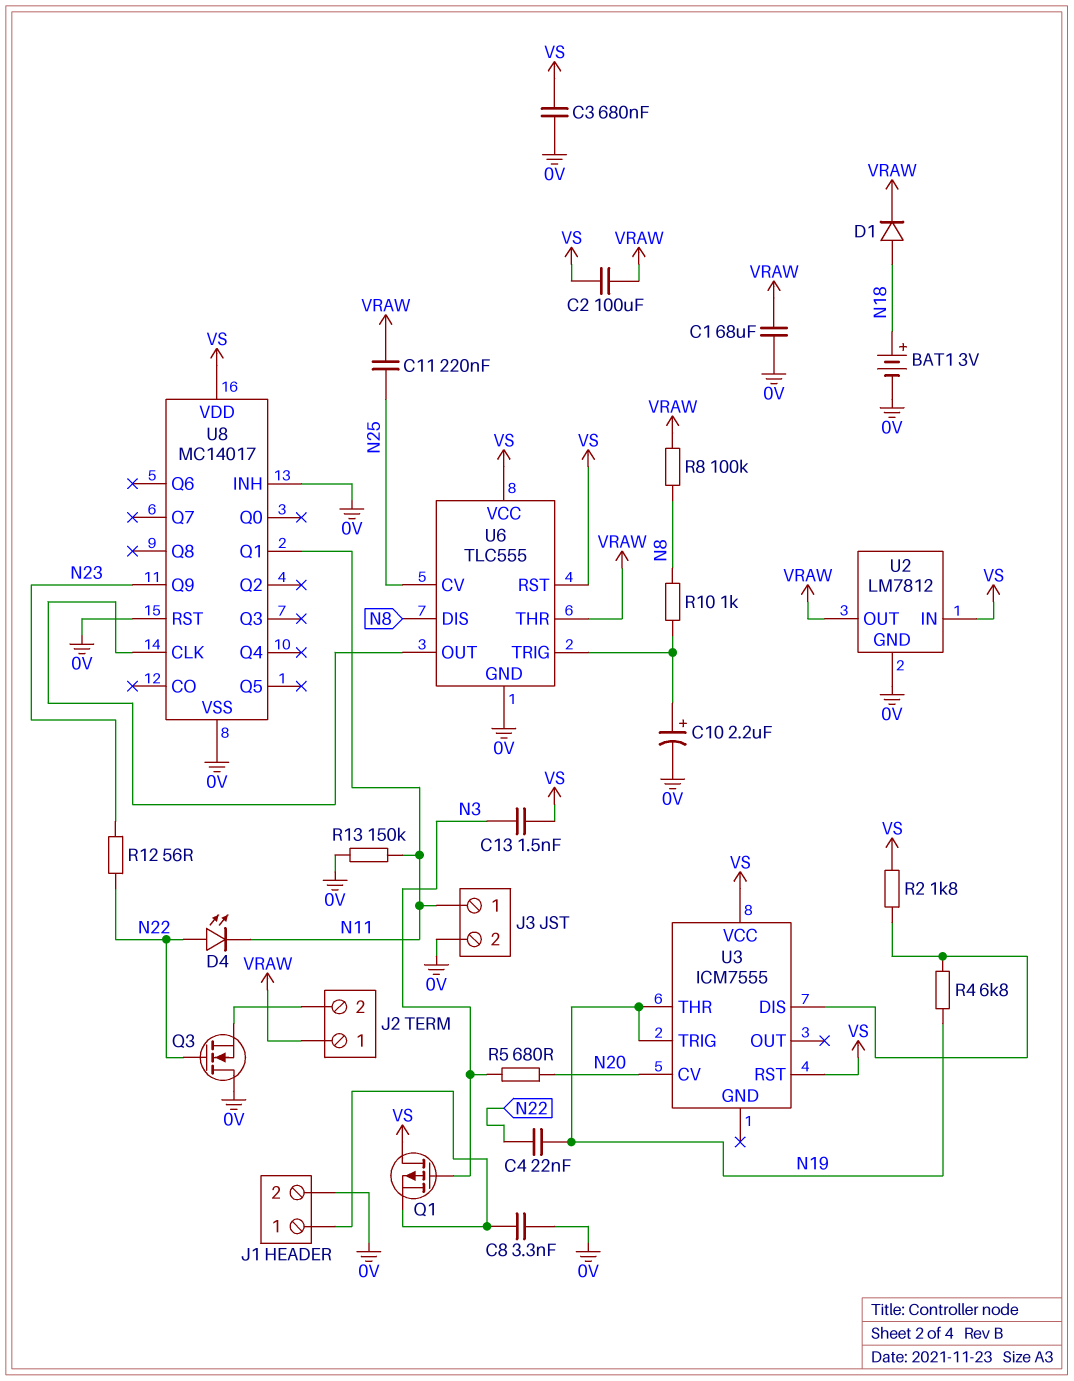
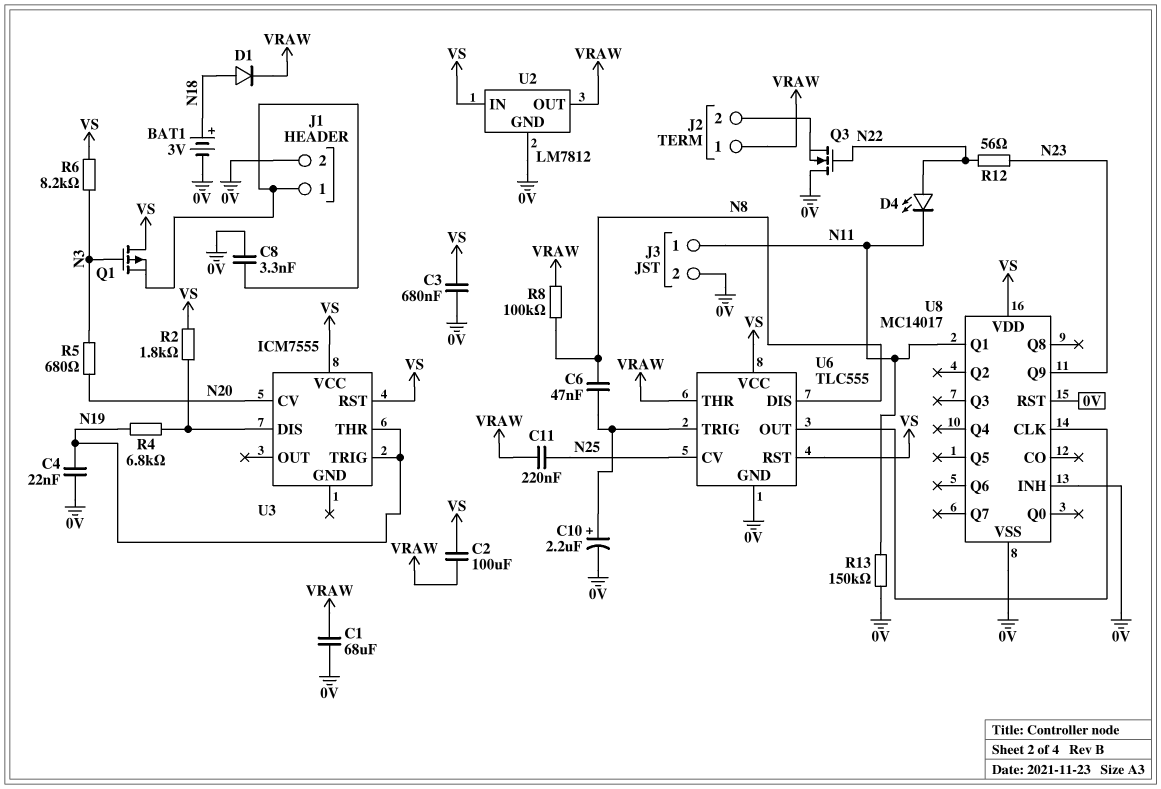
C4: 22nF (N19, N22) -> 22nF (0V, N19)
C6: none -> 47nF (N8, U6/TRIG)
C13: 1.5nF (N3, VS) -> none
R6: none -> 8.2k (N3, VS)
R10: 1k (N8, U6/TRIG) -> none

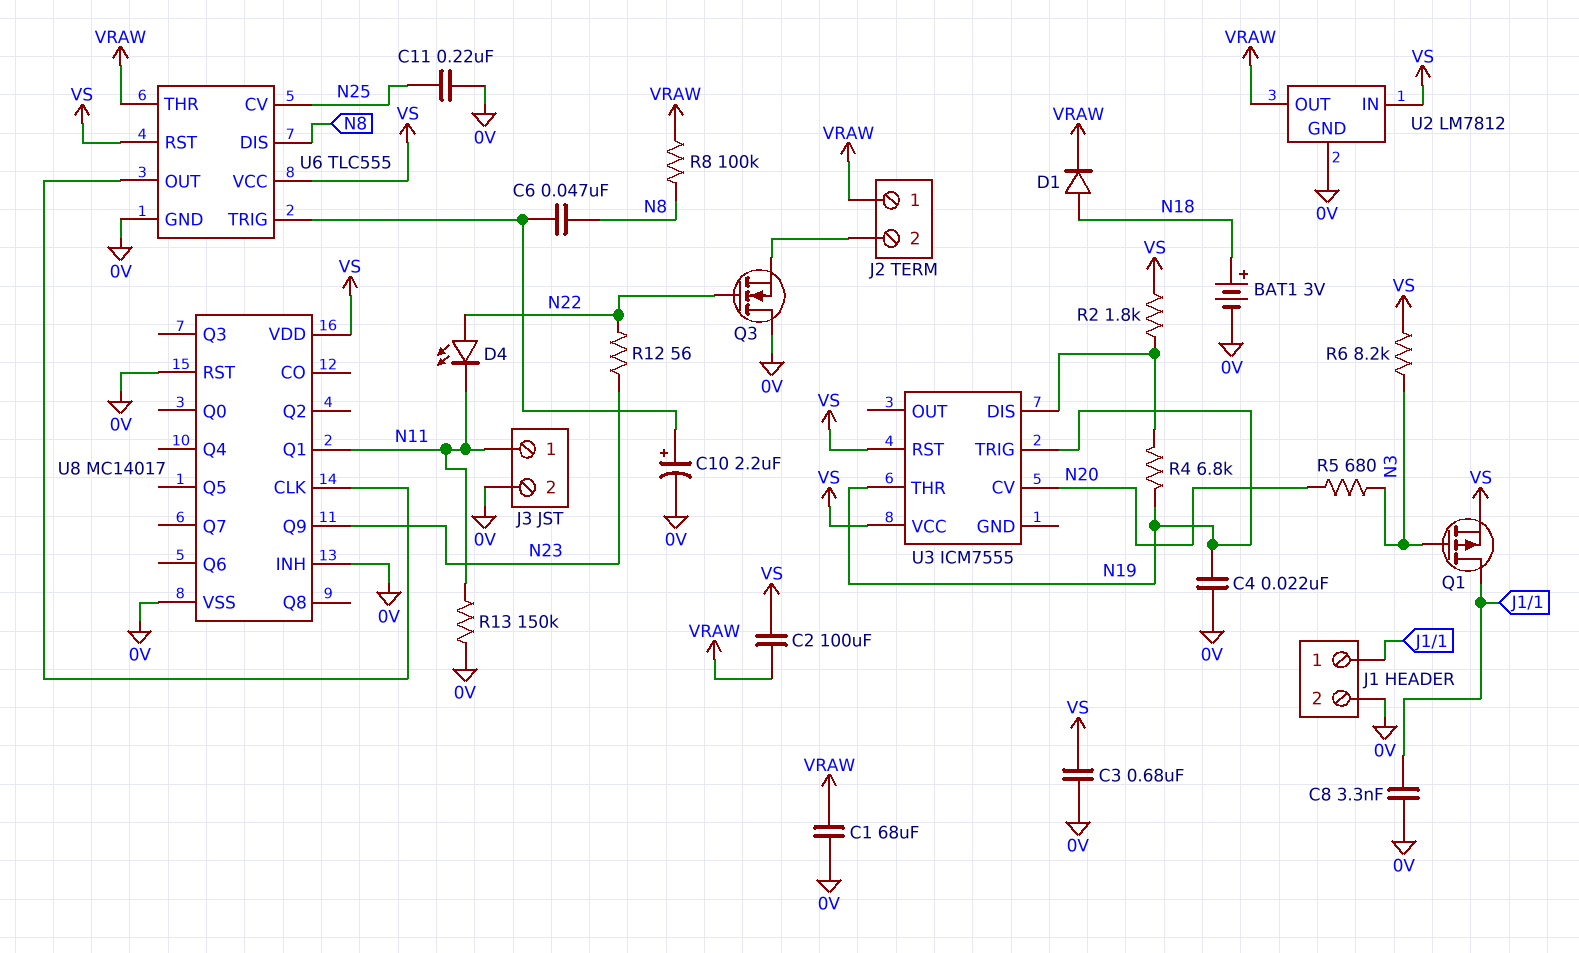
C11: 220nF (N25, VRAW) -> 220nF (0V, N25)
Q1: PMOS (G N3, D VS, S J1/1) -> PMOS (G N3, D J1/1, S VS)

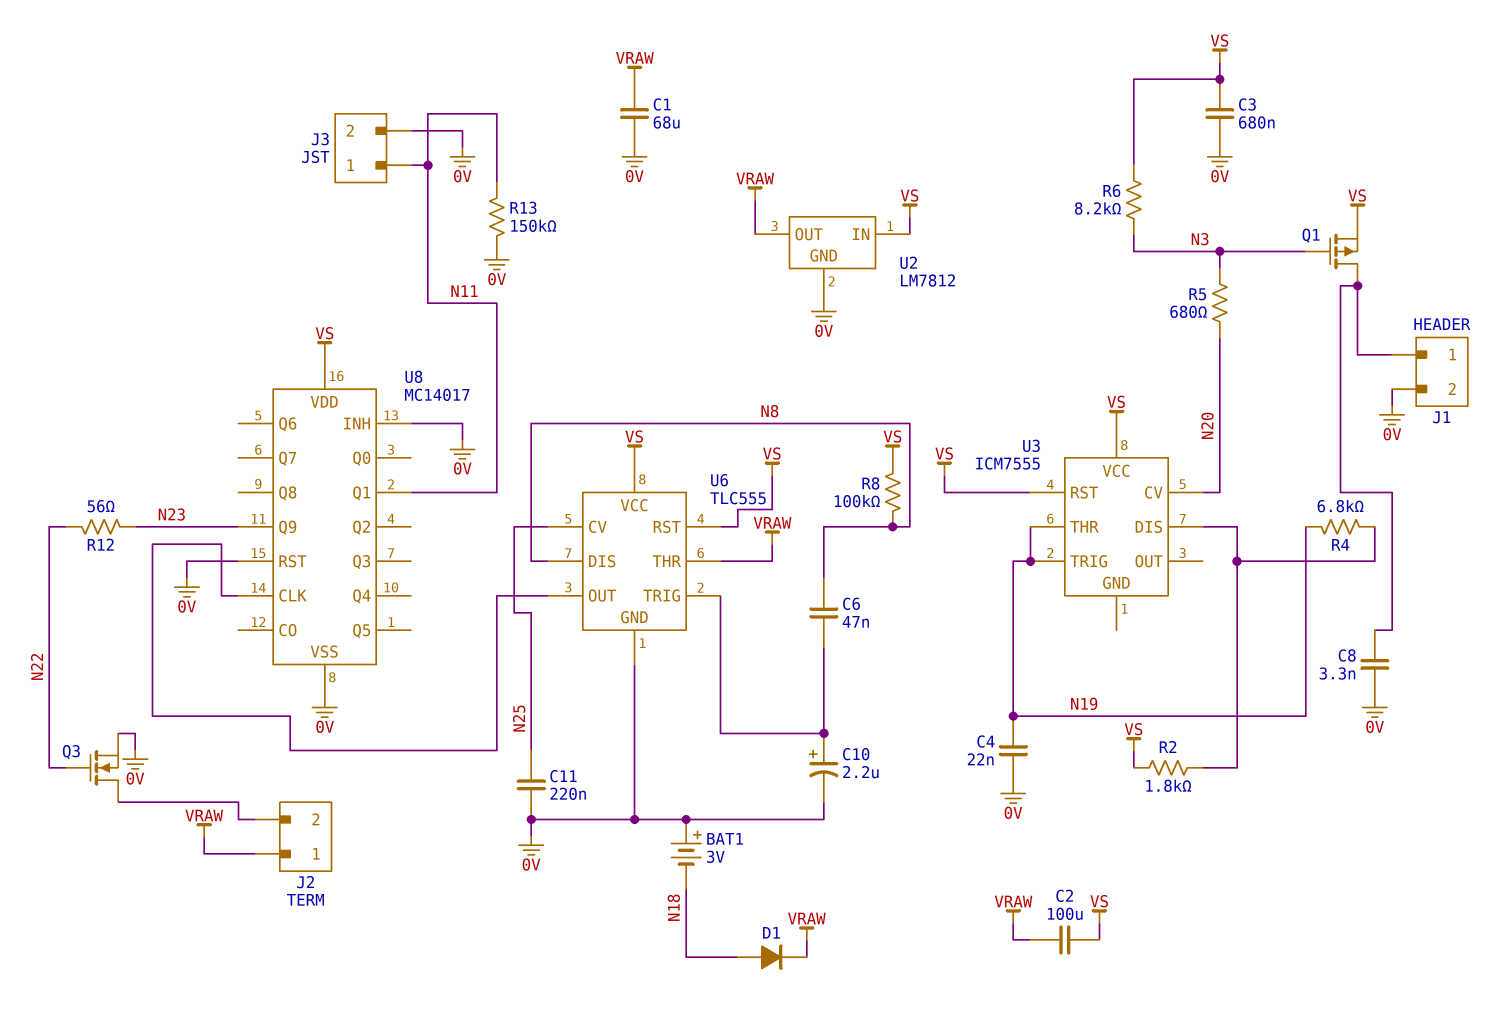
BAT1: 3V (plus N18, minus 0V) -> 3V (plus 0V, minus N18)
D4: LED (A N22, K N11) -> none
Q3: NMOS (G N22, D 0V, S J2/2) -> NMOS (G N22, D J2/2, S 0V)
R8: 100k (N8, VRAW) -> 100k (N8, VS)

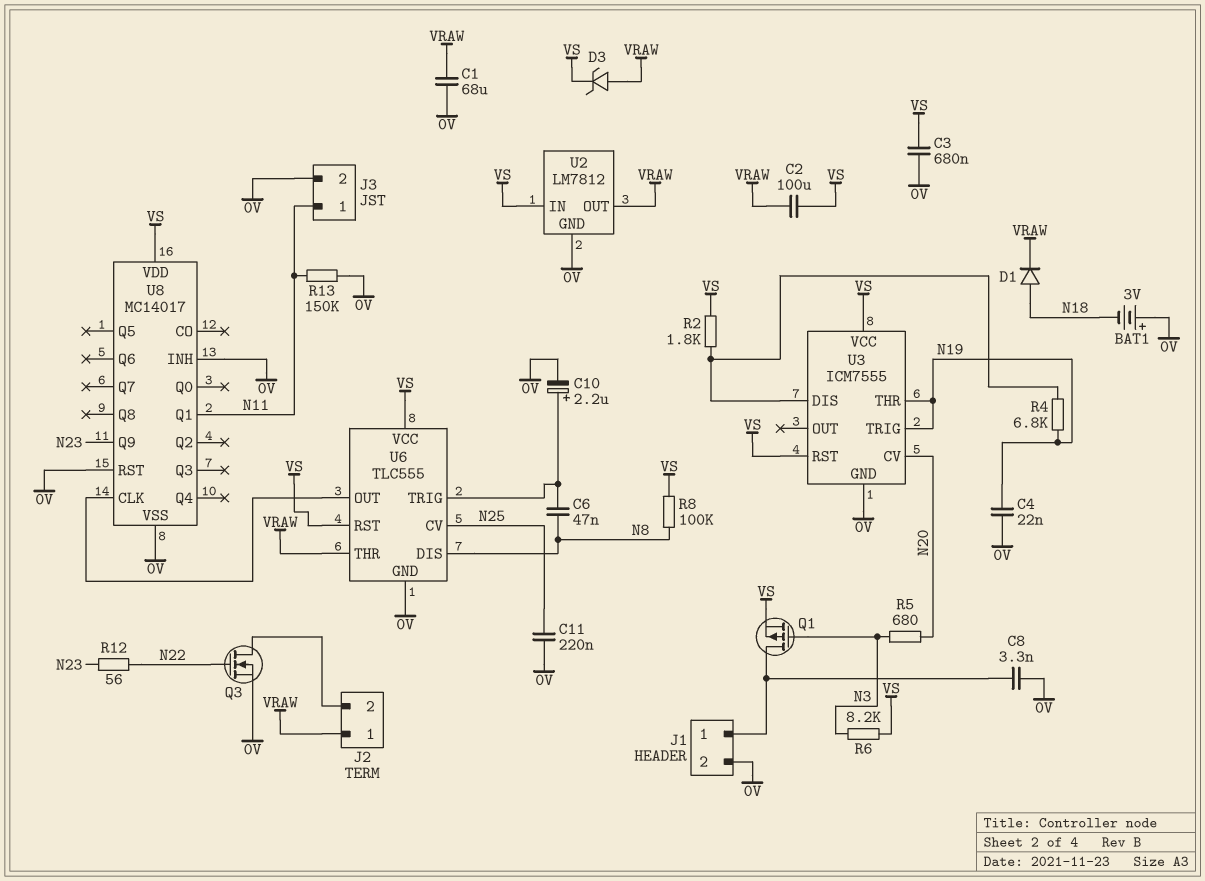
D3: none -> zener (A VRAW, K VS)
U3 pin GND: none -> 0V

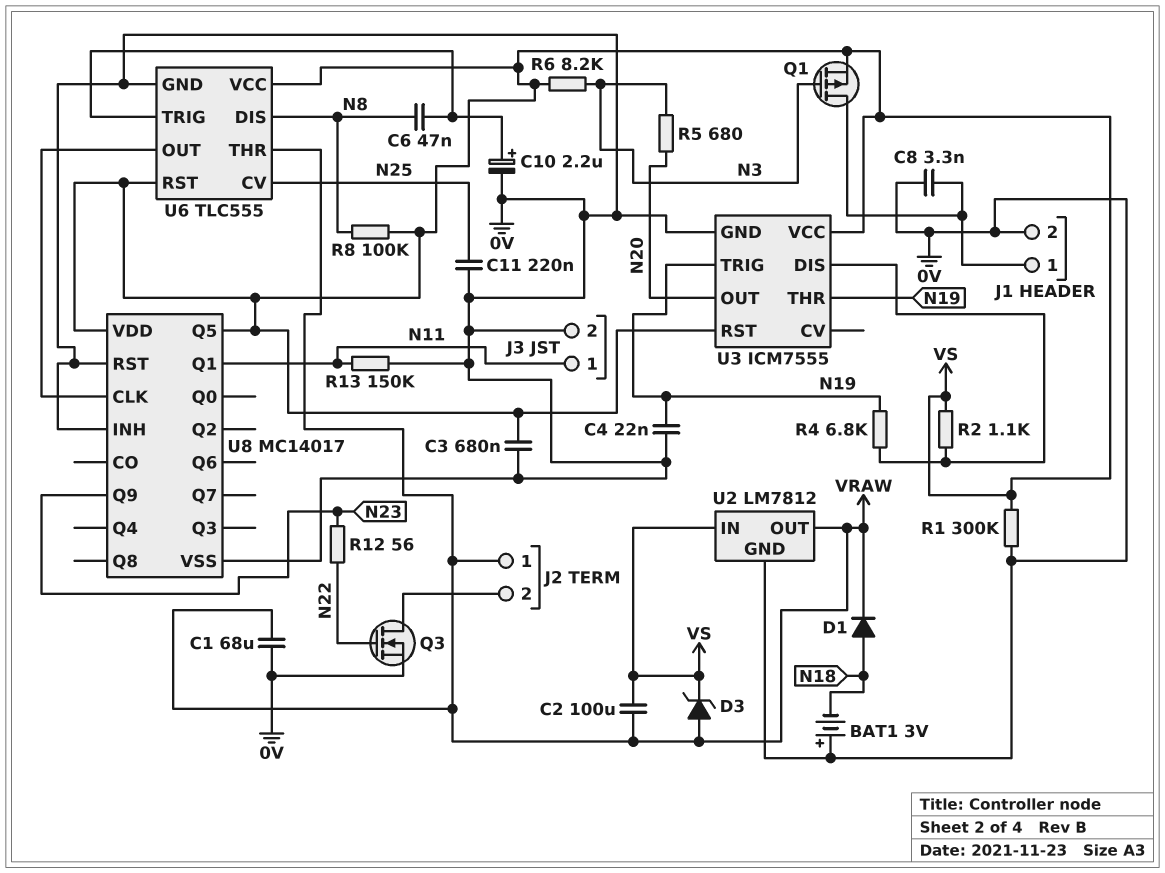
R1: none -> 300k (0V, VS)
R2: 1.8k (U3/DIS, VS) -> 1.1k (U3/DIS, VS)
U3 pin CV: N20 -> none
U3 pin OUT: none -> N20
U8 pin Q5: none -> VS

